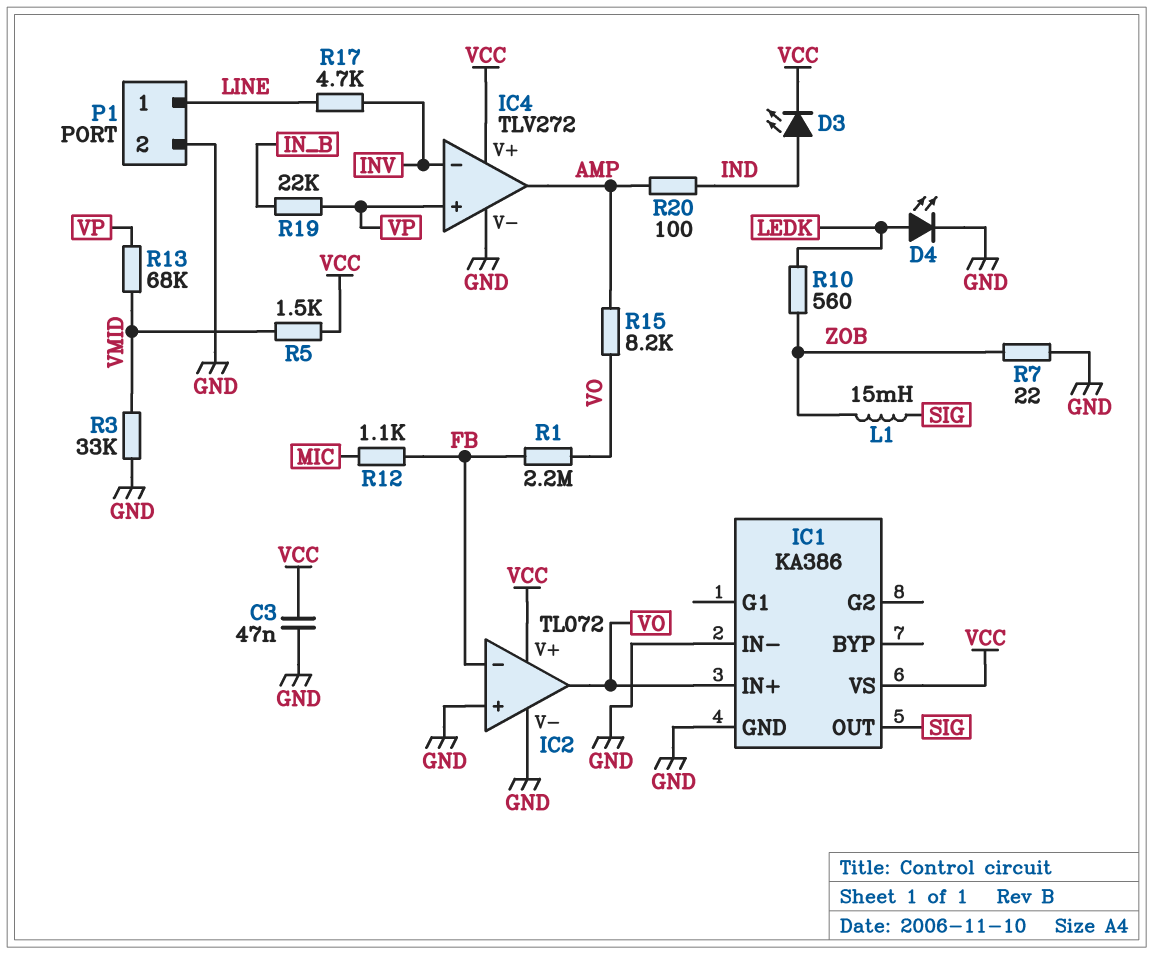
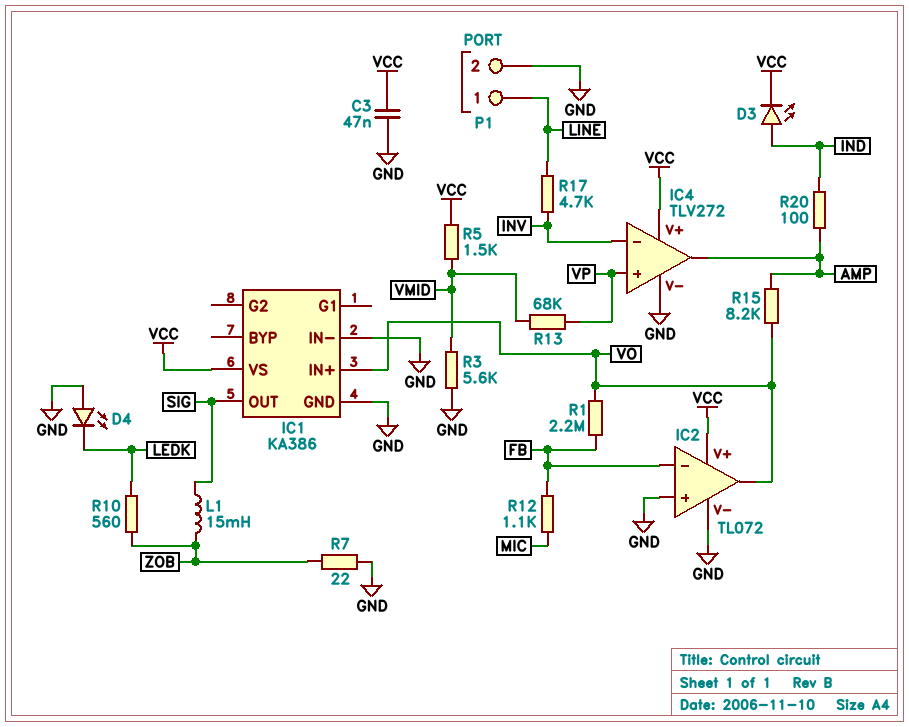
D4: LED (A LEDK, K GND) -> LED (A GND, K LEDK)
R3: 33k (GND, VMID) -> 5.6k (GND, VMID)
R19: 22k (IN_B, VP) -> none

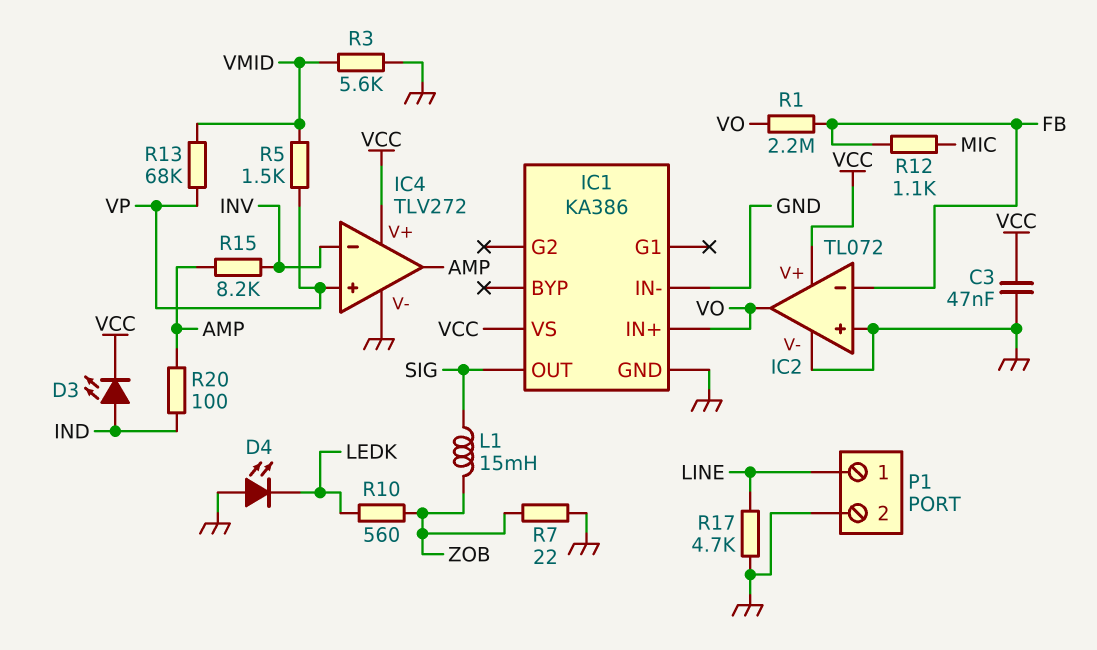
R5: 1.5k (VCC, VMID) -> 1.5k (VMID, VP)
R15: 8.2k (AMP, VO) -> 8.2k (AMP, INV)
R17: 4.7k (INV, LINE) -> 4.7k (GND, LINE)

